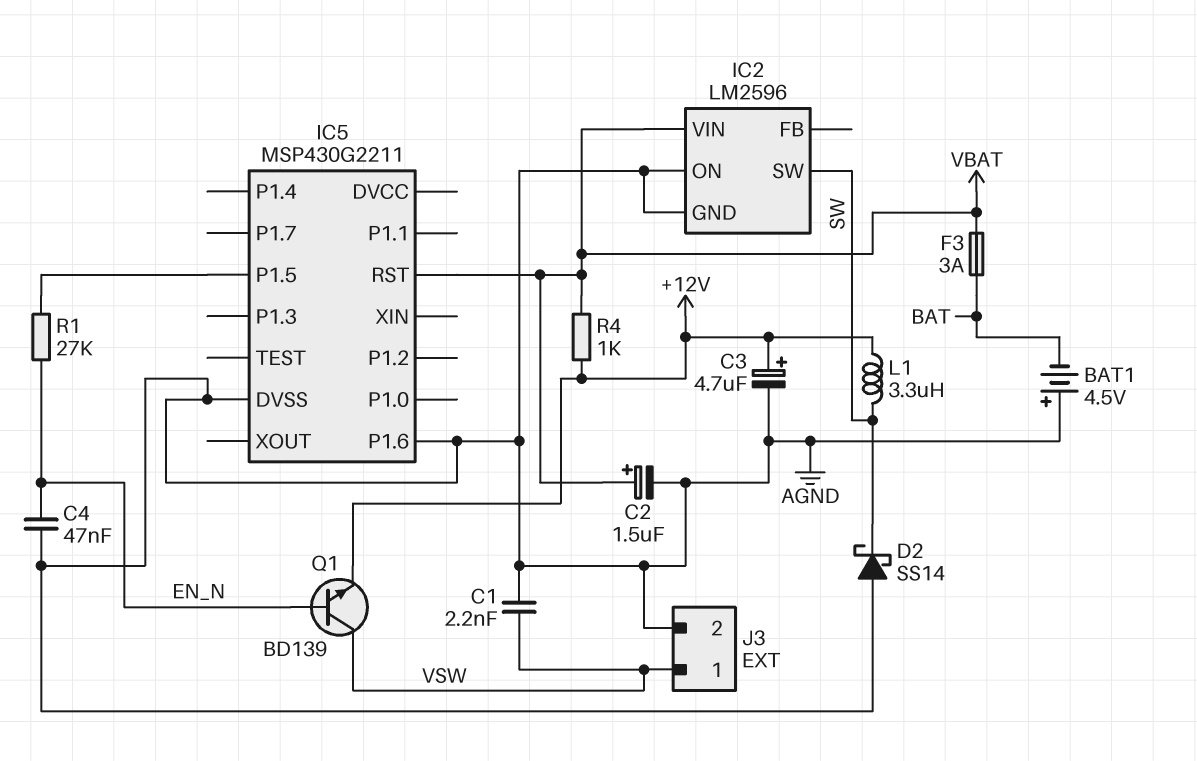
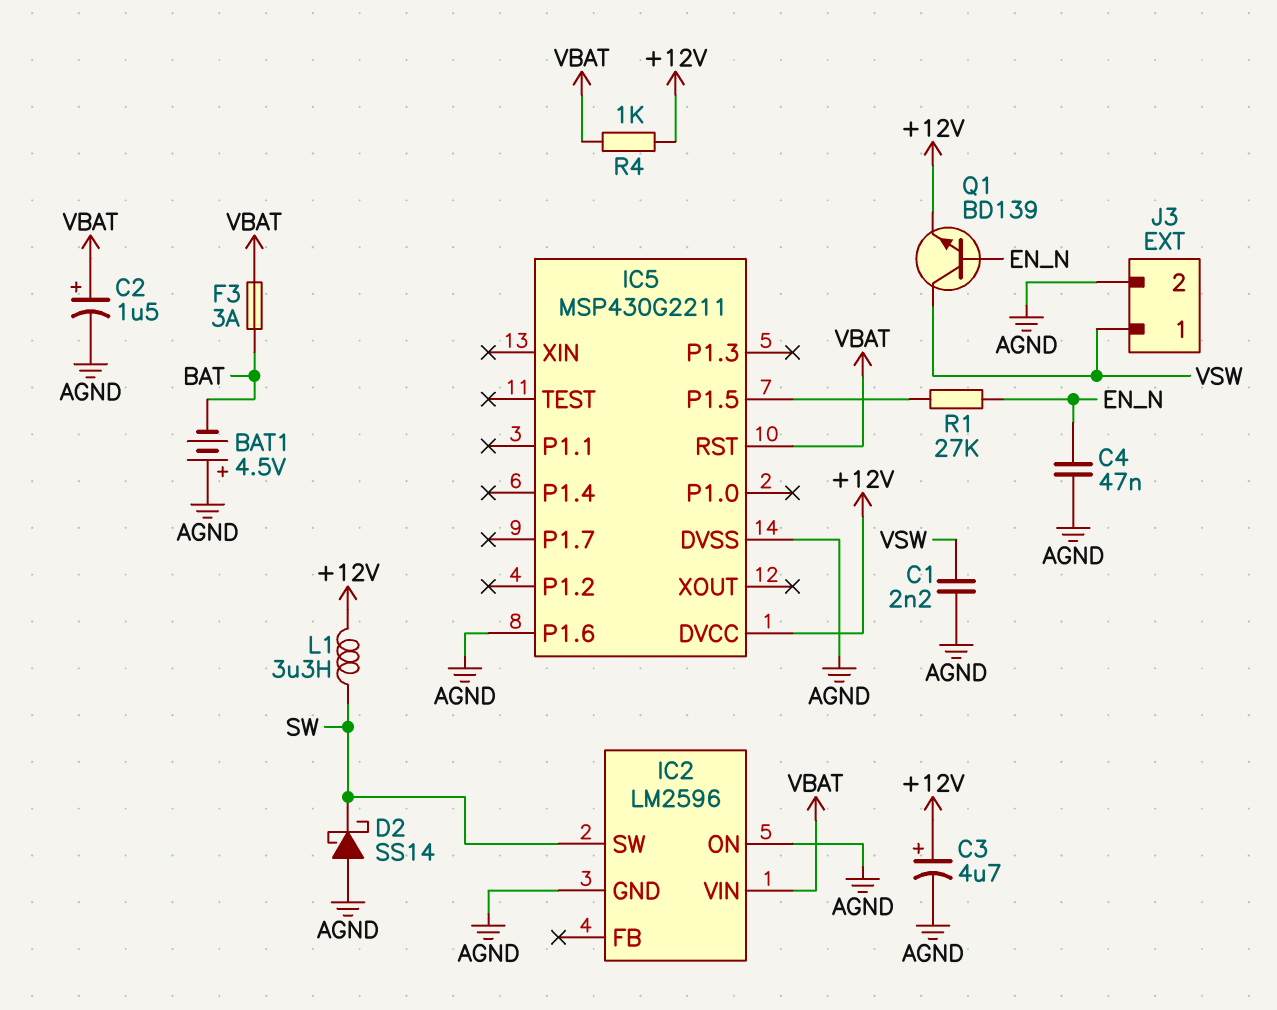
IC5 pin DVCC: none -> +12V

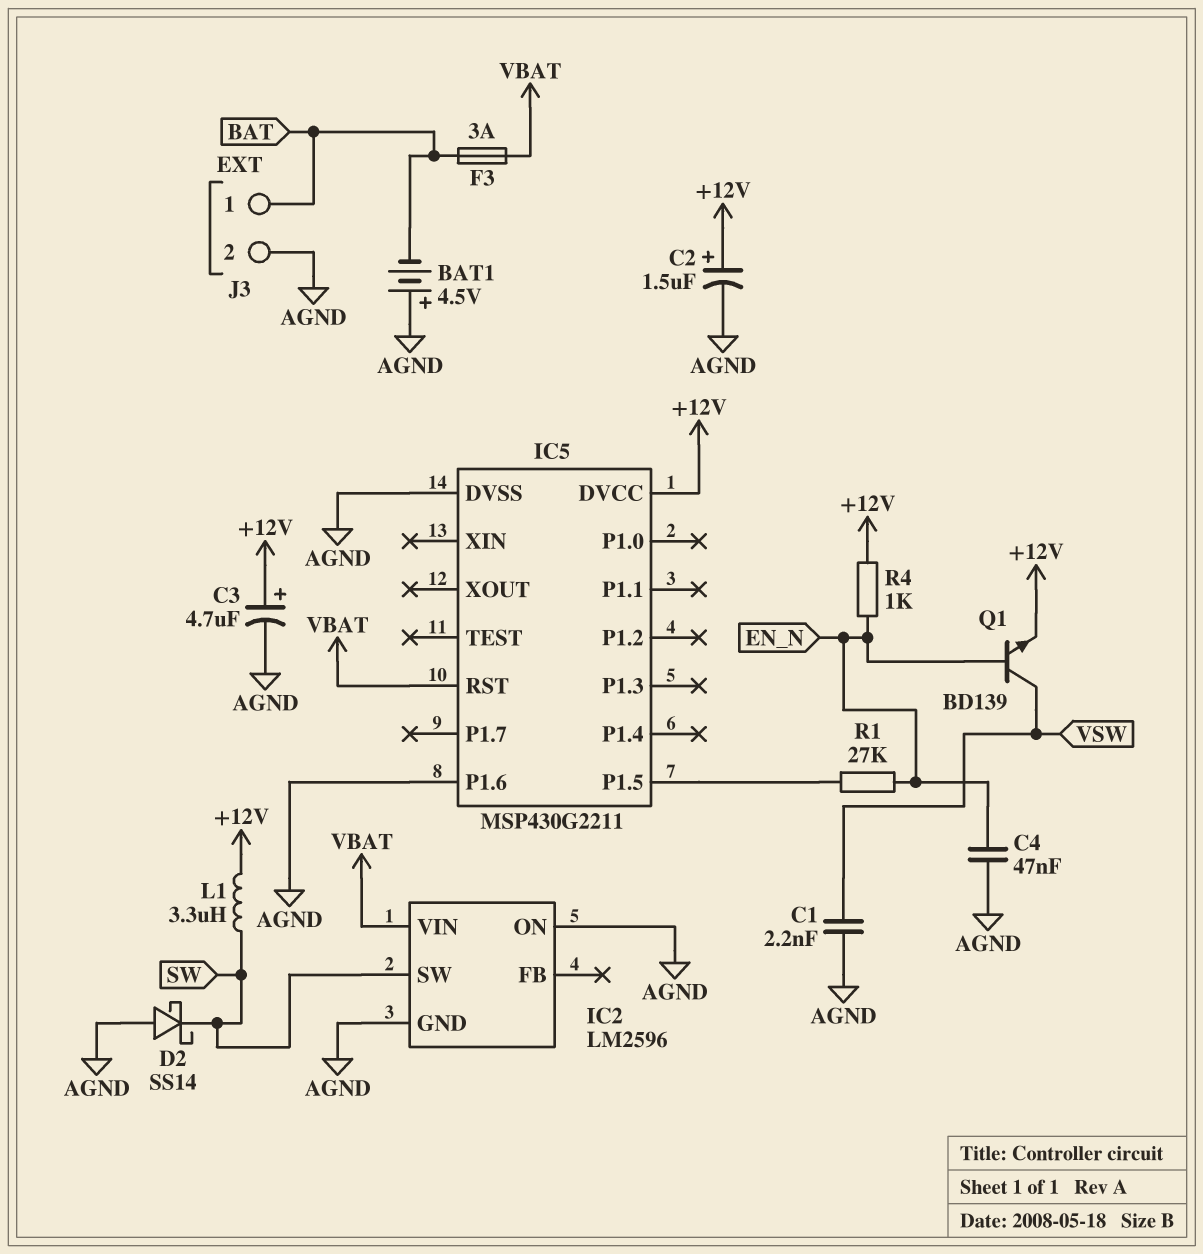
C2: 1.5uF (plus VBAT, minus AGND) -> 1.5uF (plus +12V, minus AGND)
J3 pin 1: VSW -> BAT
R4: 1k (+12V, VBAT) -> 1k (+12V, EN_N)

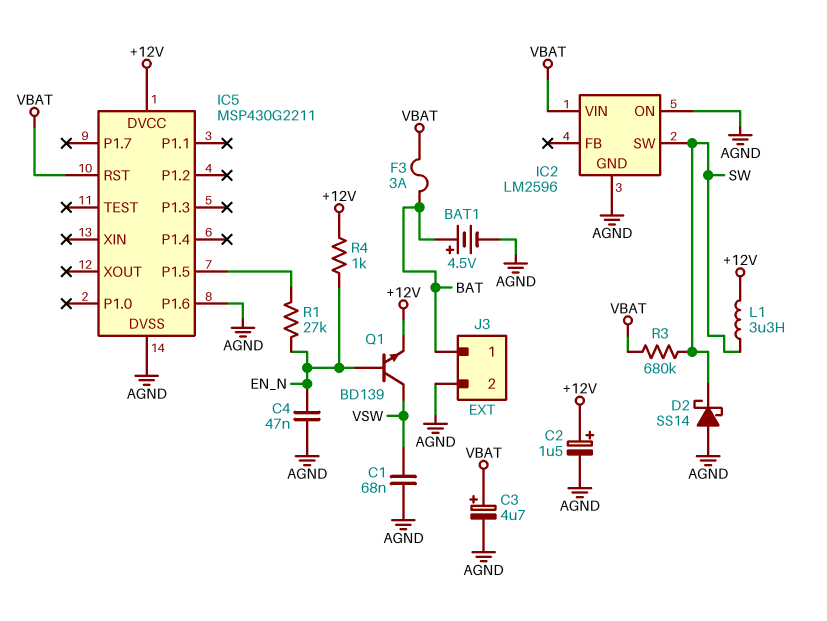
BAT1: 4.5V (plus AGND, minus BAT) -> 4.5V (plus BAT, minus AGND)
C1: 2.2nF (AGND, VSW) -> 68nF (AGND, VSW)
C3: 4.7uF (plus +12V, minus AGND) -> 4.7uF (plus VBAT, minus AGND)
R3: none -> 680k (SW, VBAT)

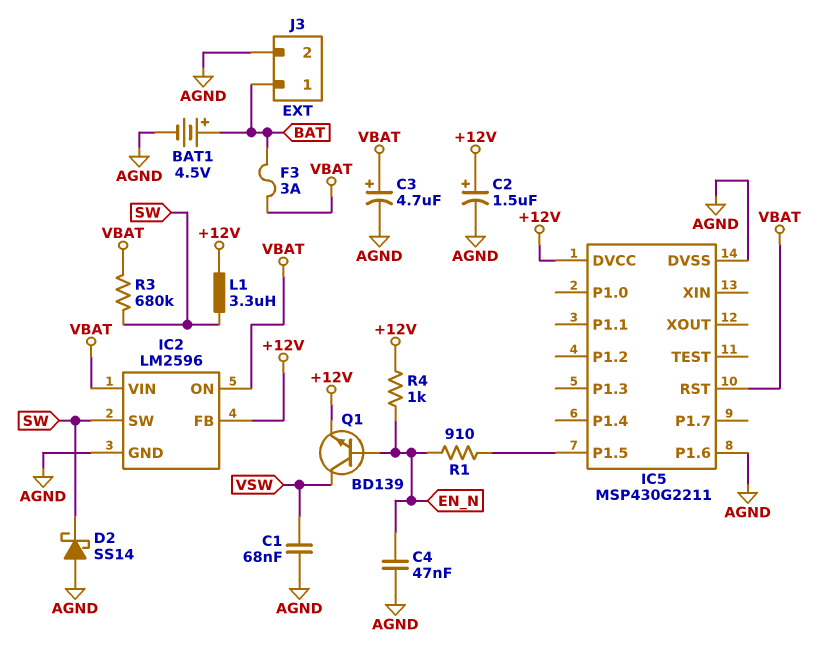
IC2 pin FB: none -> +12V
IC2 pin ON: AGND -> VBAT
R1: 27k (EN_N, IC5/P1.5) -> 910 (EN_N, IC5/P1.5)

